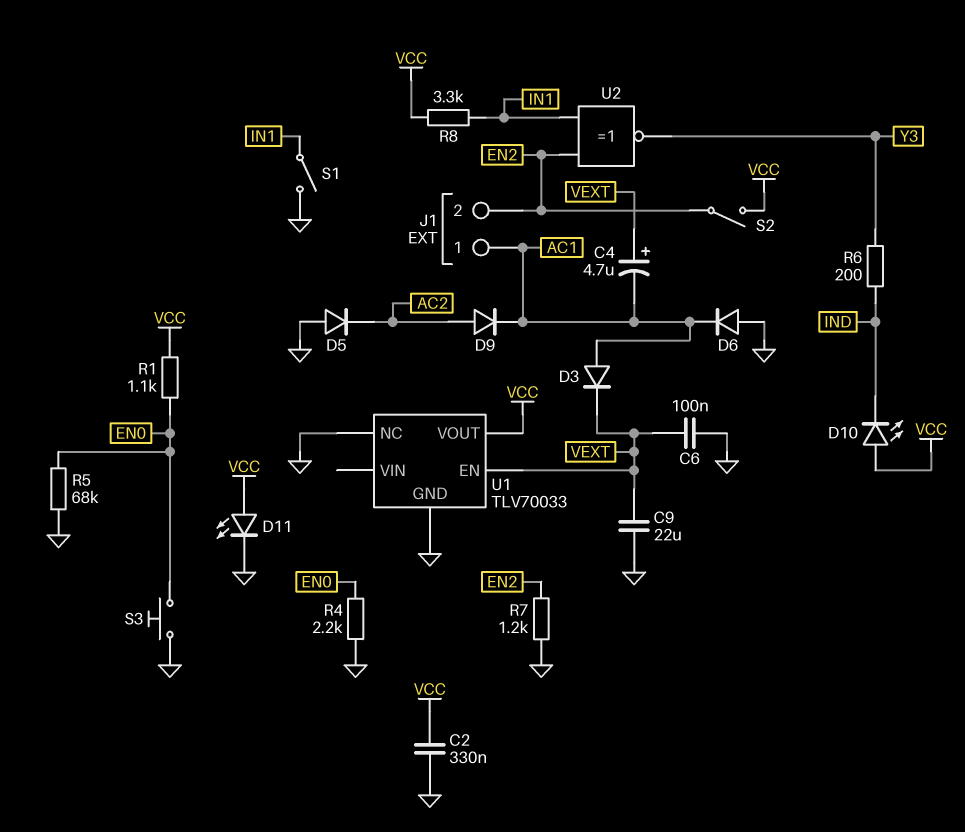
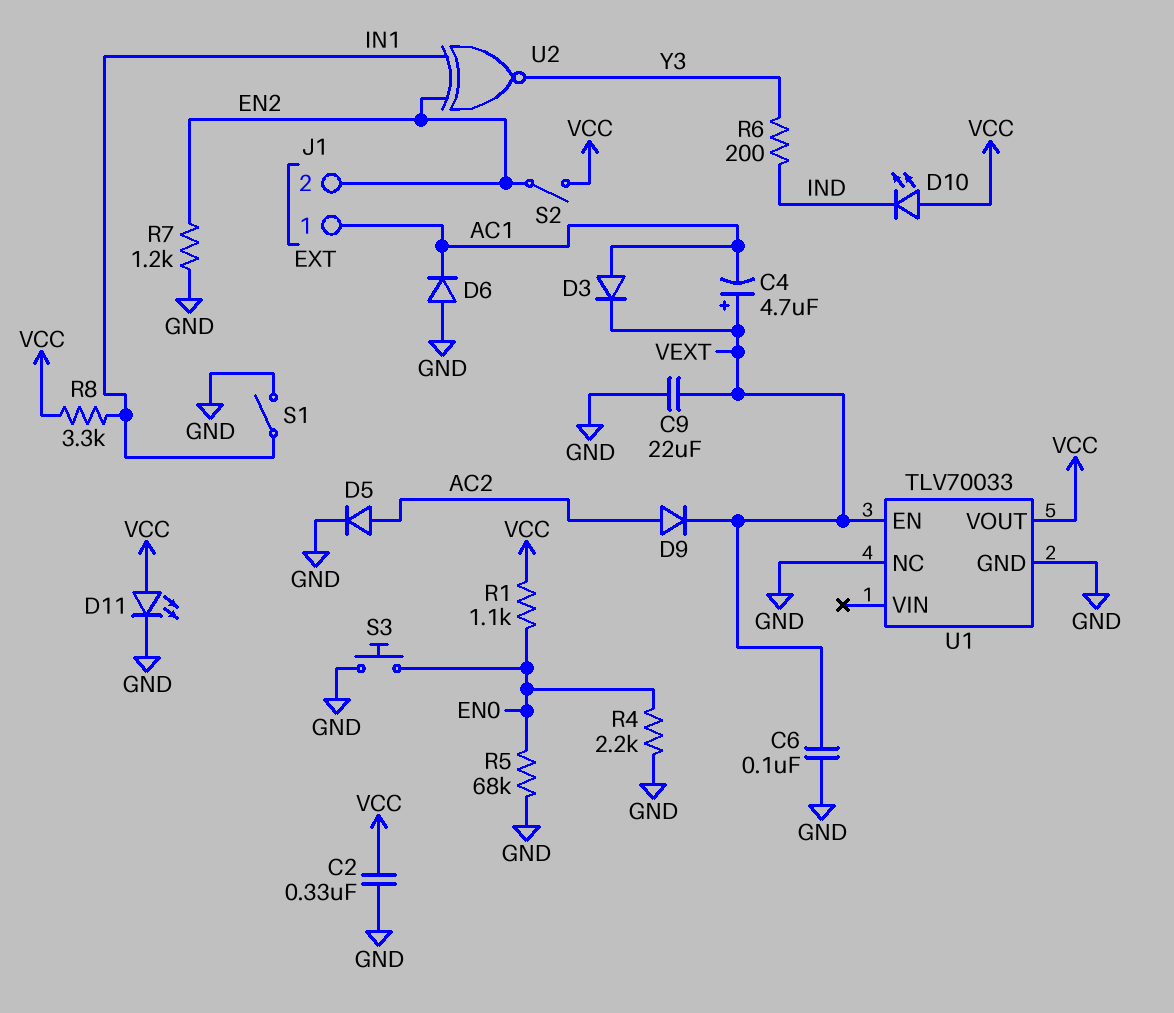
D5: diode (A GND, K AC2) -> diode (A AC2, K GND)
D9: diode (A AC2, K AC1) -> diode (A AC2, K VEXT)

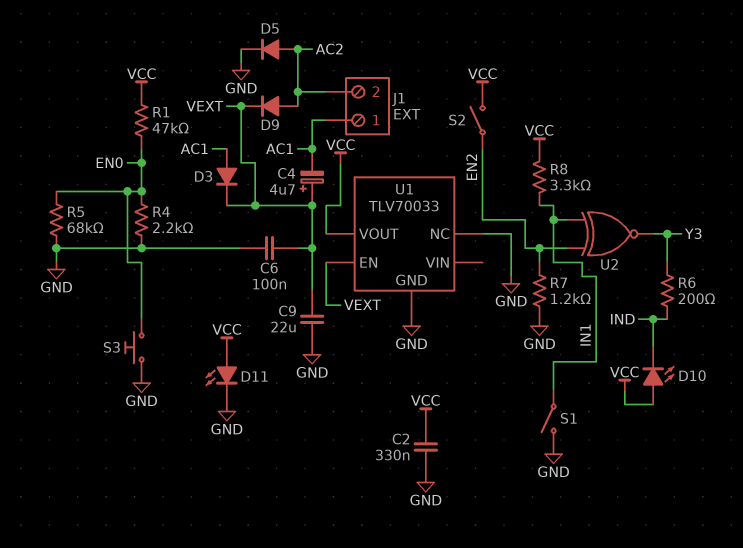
D6: diode (A GND, K AC1) -> none
J1 pin 2: EN2 -> AC2
R1: 1.1k (EN0, VCC) -> 47k (EN0, VCC)

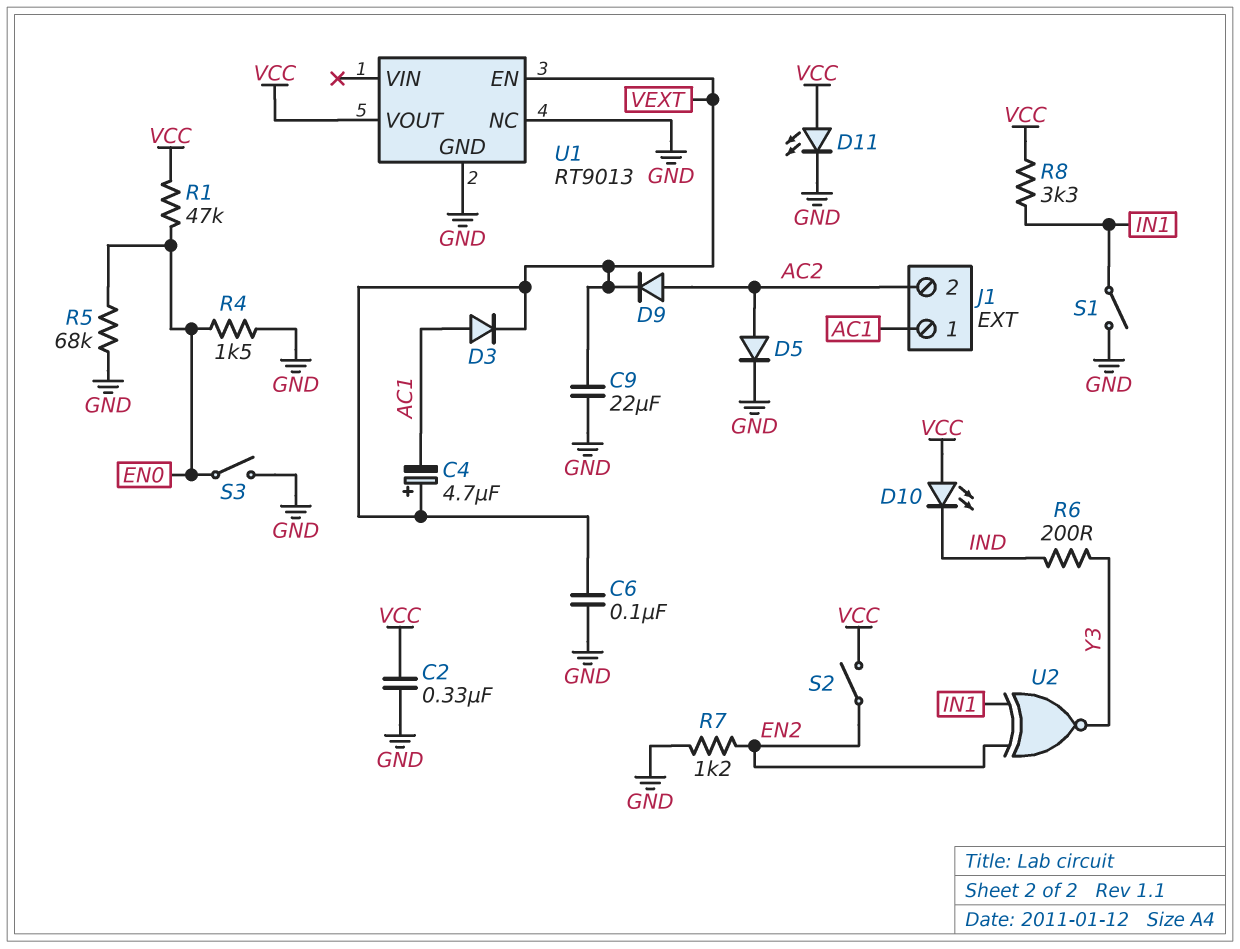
R4: 2.2k (EN0, GND) -> 1.5k (EN0, GND)
S3: button (EN0, GND) -> switch (EN0, GND)
U1: TLV70033 -> RT9013

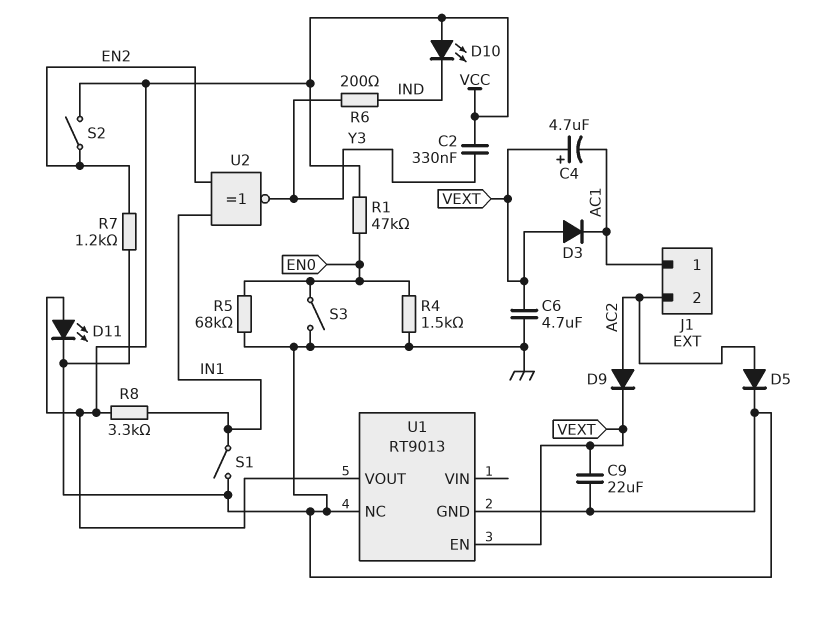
C2: 330nF (GND, VCC) -> 330nF (VCC, Y3)
C6: 100nF (GND, VEXT) -> 4.7uF (GND, VEXT)
D3: diode (A AC1, K VEXT) -> diode (A VEXT, K AC1)

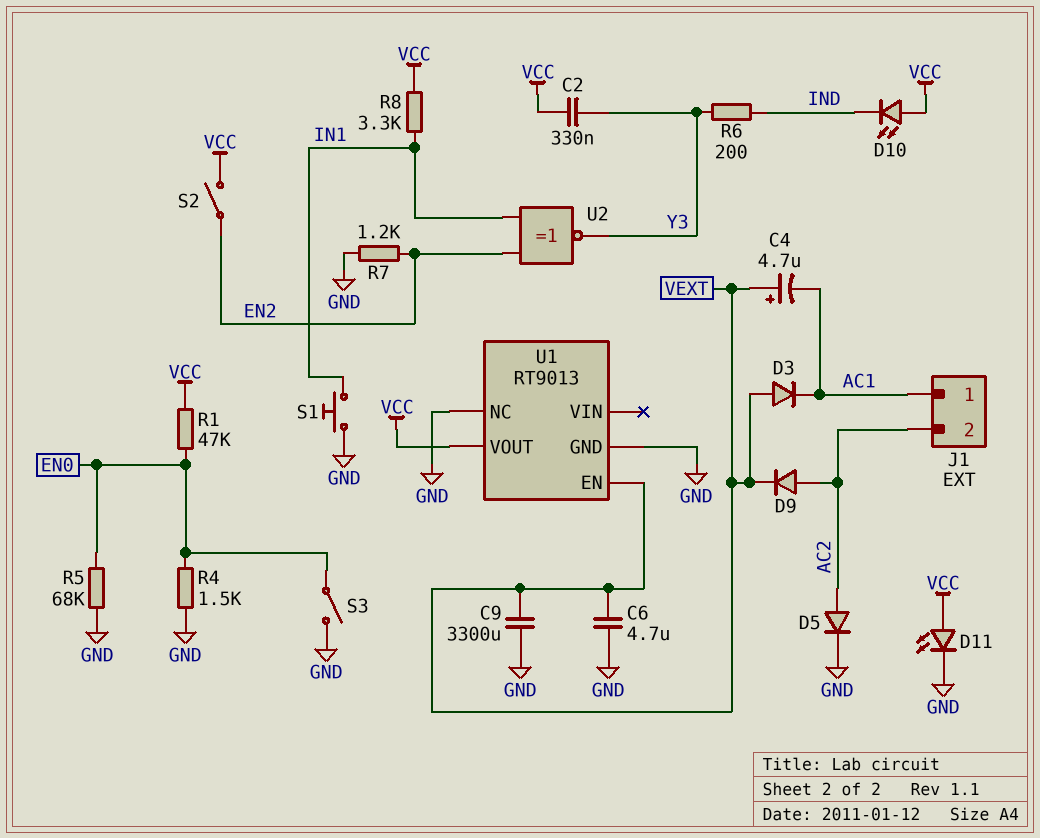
C9: 22uF (GND, VEXT) -> 3300uF (GND, VEXT)
S1: switch (GND, IN1) -> button (GND, IN1)

